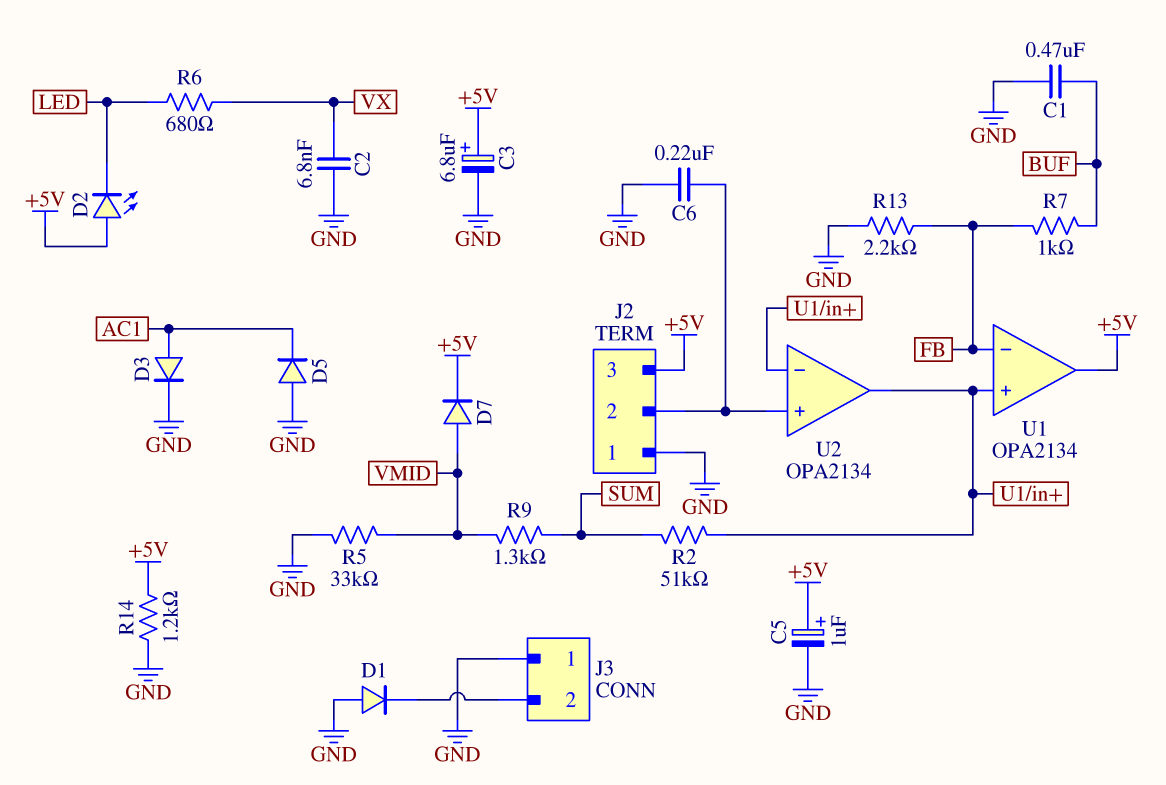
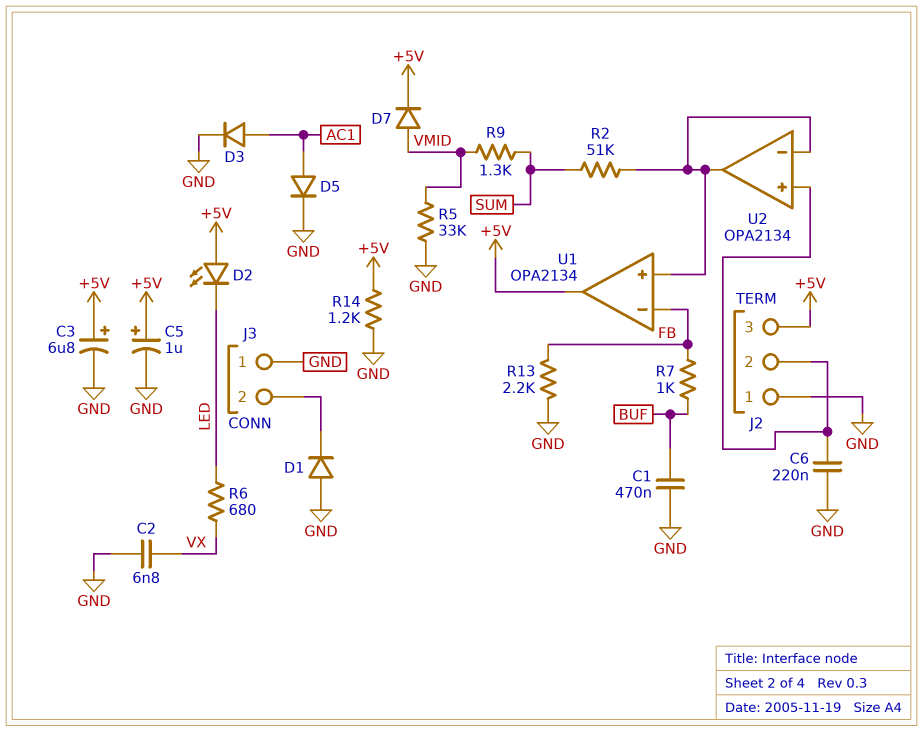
D5: diode (A GND, K AC1) -> diode (A AC1, K GND)

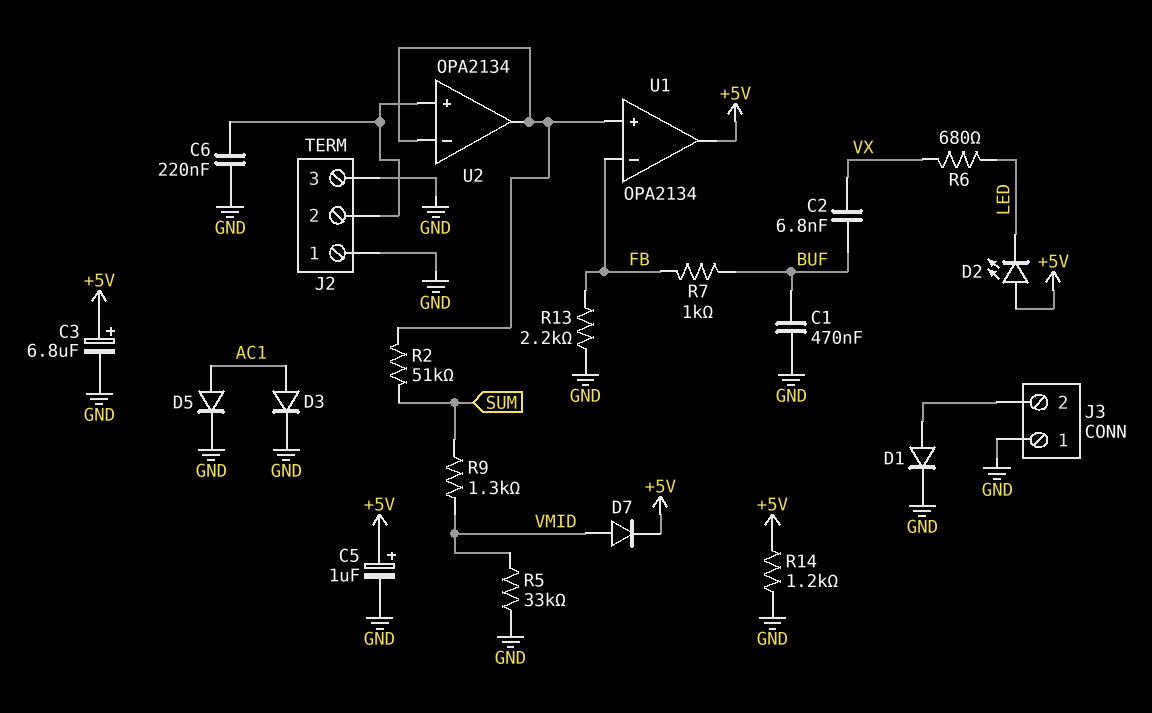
C2: 6.8nF (GND, VX) -> 6.8nF (BUF, VX)
D1: diode (A GND, K J3/2) -> diode (A J3/2, K GND)
J2 pin 3: +5V -> GND

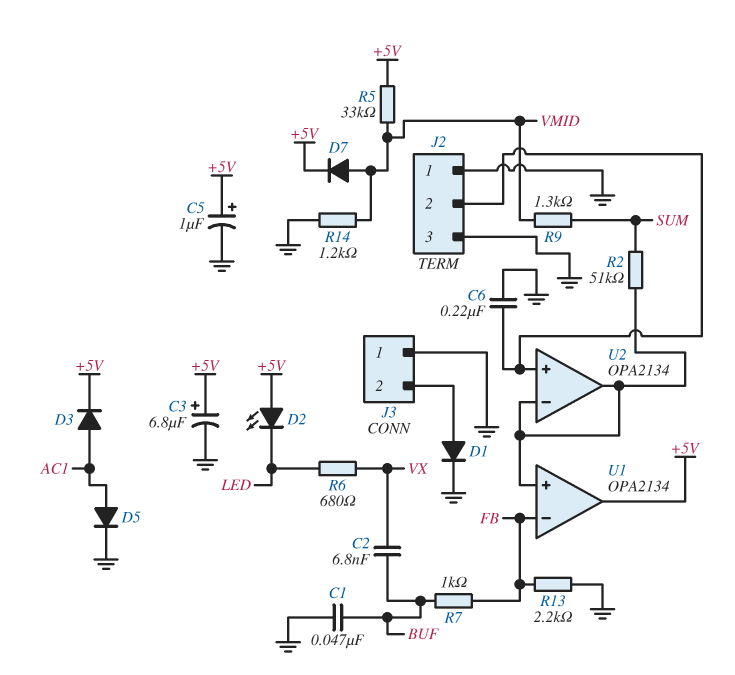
C1: 470nF (BUF, GND) -> 47nF (BUF, GND)
D3: diode (A AC1, K GND) -> diode (A AC1, K +5V)
R5: 33k (GND, VMID) -> 33k (+5V, VMID)
R14: 1.2k (+5V, GND) -> 1.2k (GND, VMID)

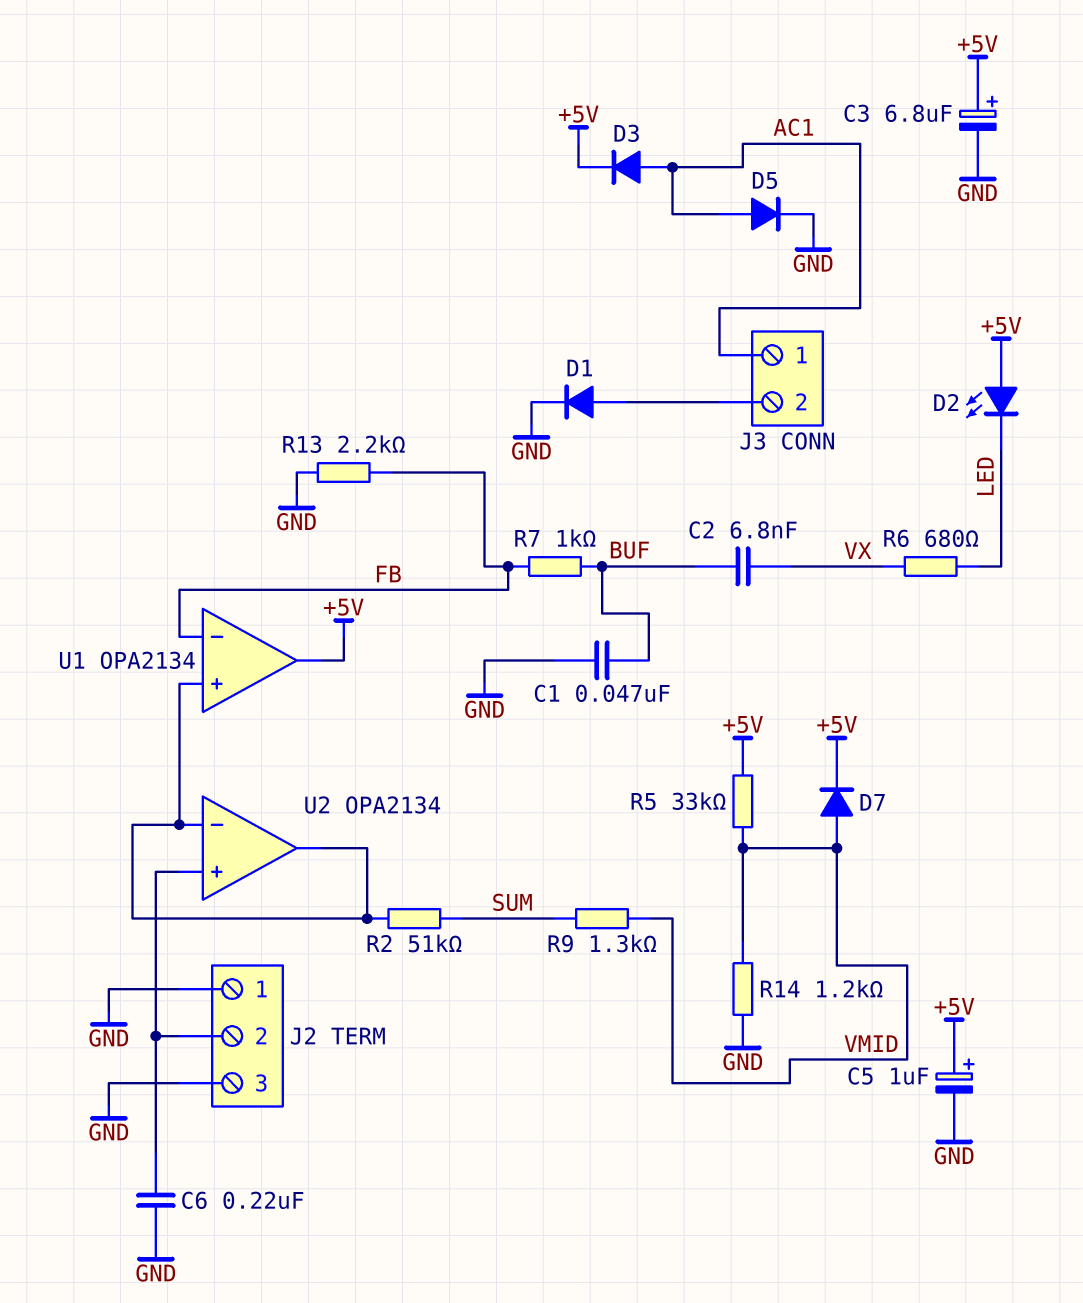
J3 pin 1: GND -> AC1

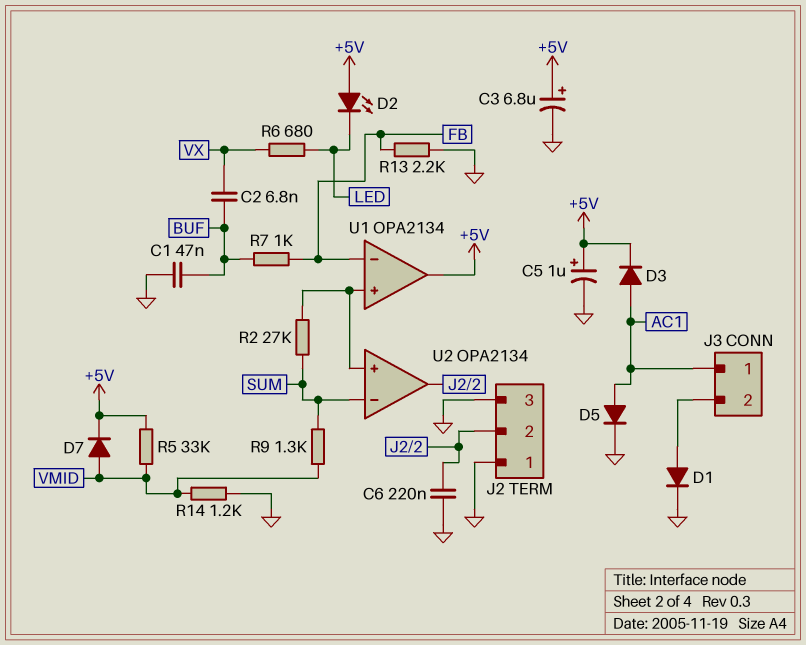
R2: 51k (SUM, U1/in+) -> 27k (SUM, U1/in+)
U2 pin in+: J2/2 -> U1/in+
U2 pin in-: U1/in+ -> SUM
U2 pin out: U1/in+ -> J2/2

